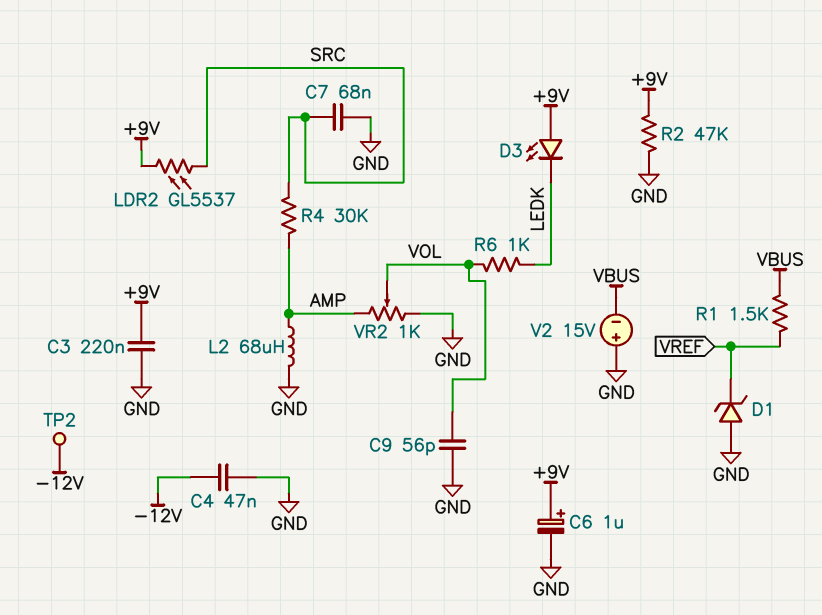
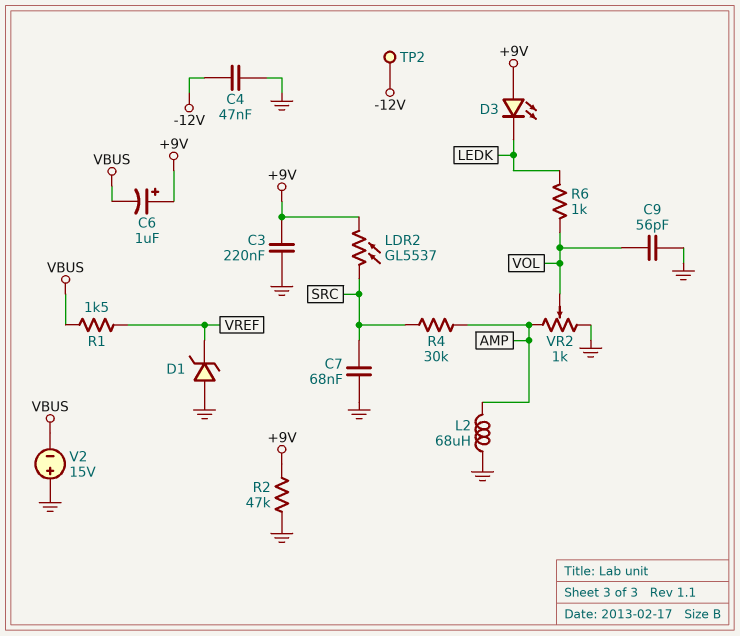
C6: 1uF (plus +9V, minus GND) -> 1uF (plus +9V, minus VBUS)

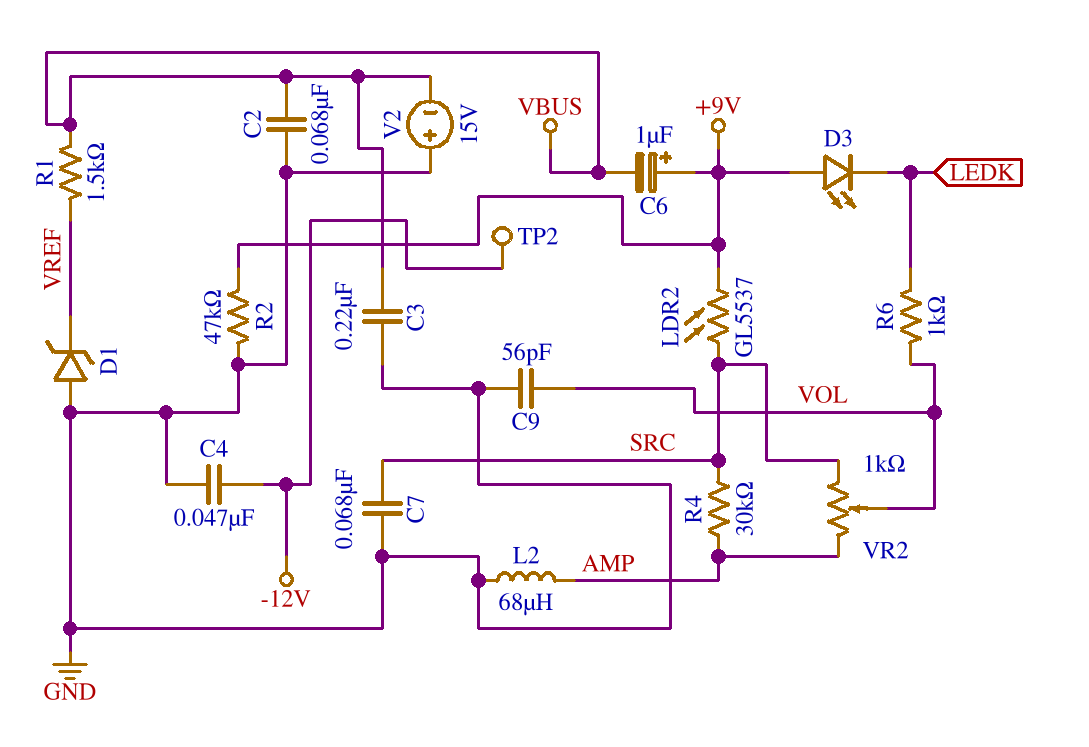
C2: none -> 68nF (GND, VBUS)
C3: 220nF (+9V, GND) -> 220nF (GND, VBUS)
VR2: 1k (AMP, GND, wiper VOL) -> 1k (AMP, SRC, wiper VOL)

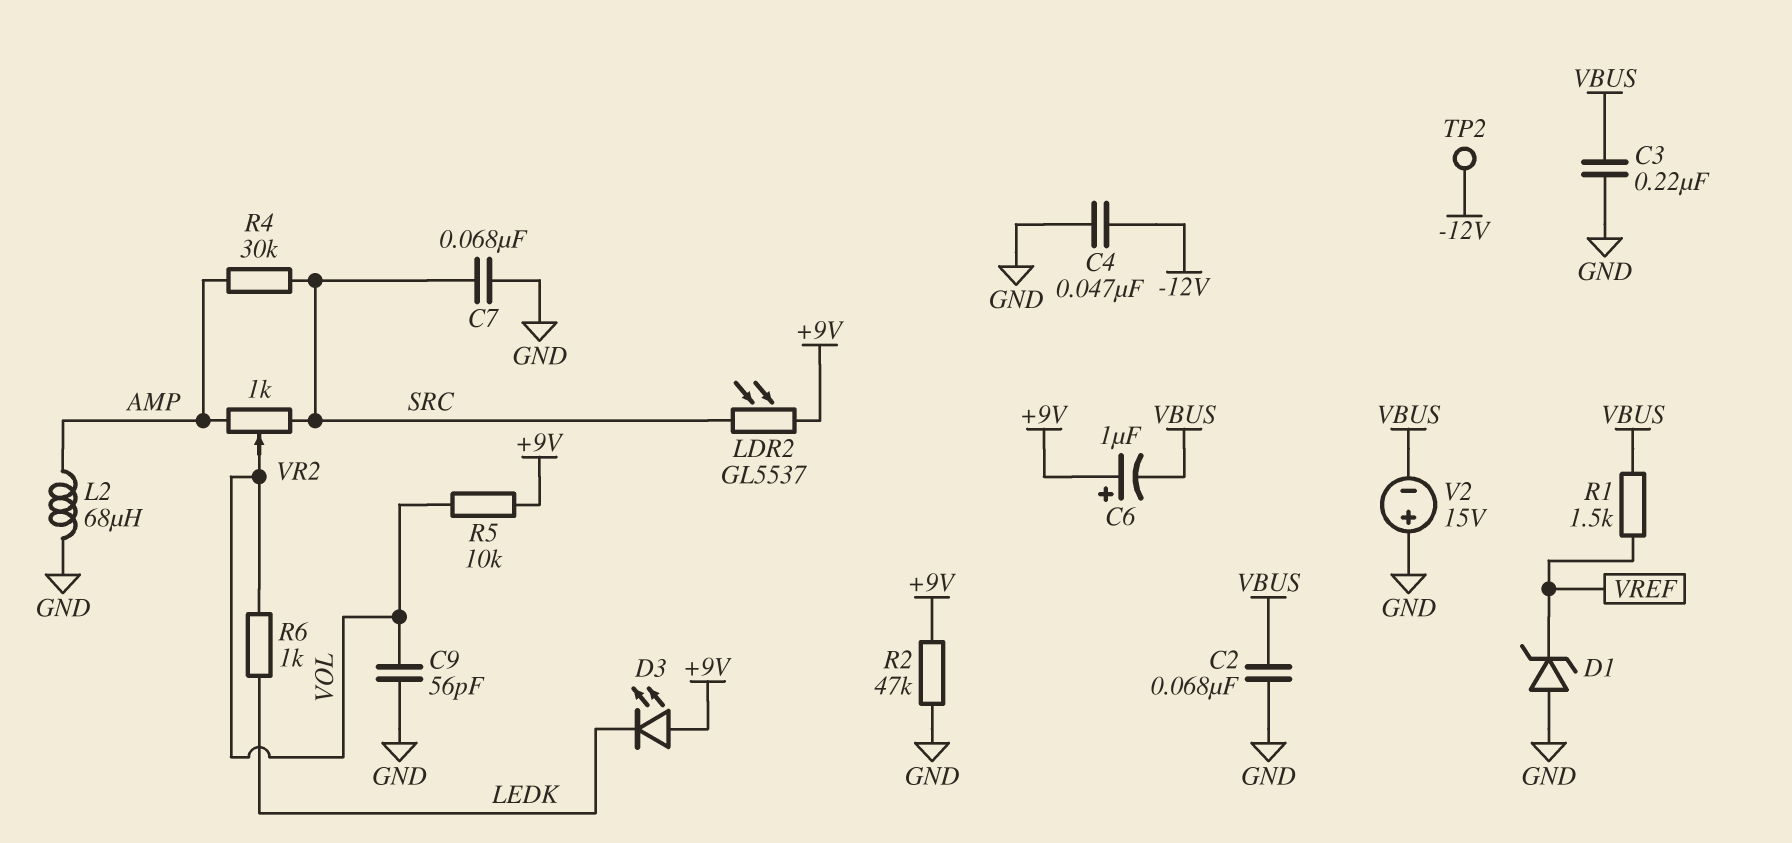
R5: none -> 10k (+9V, VOL)

